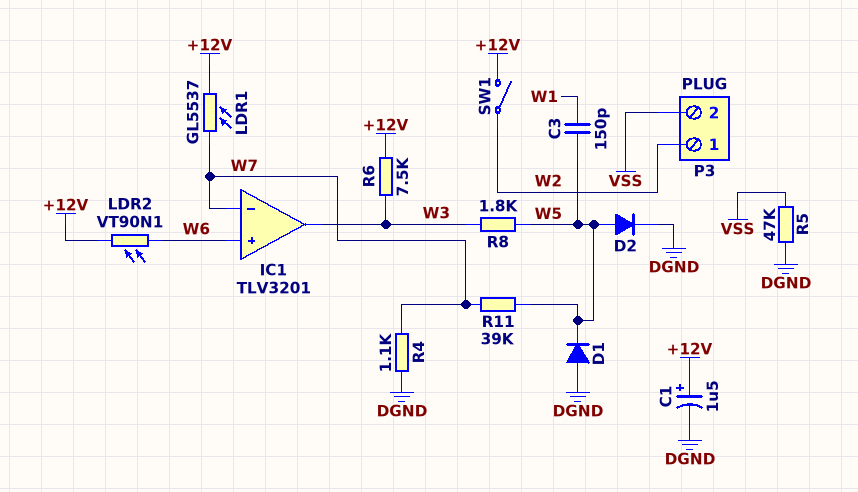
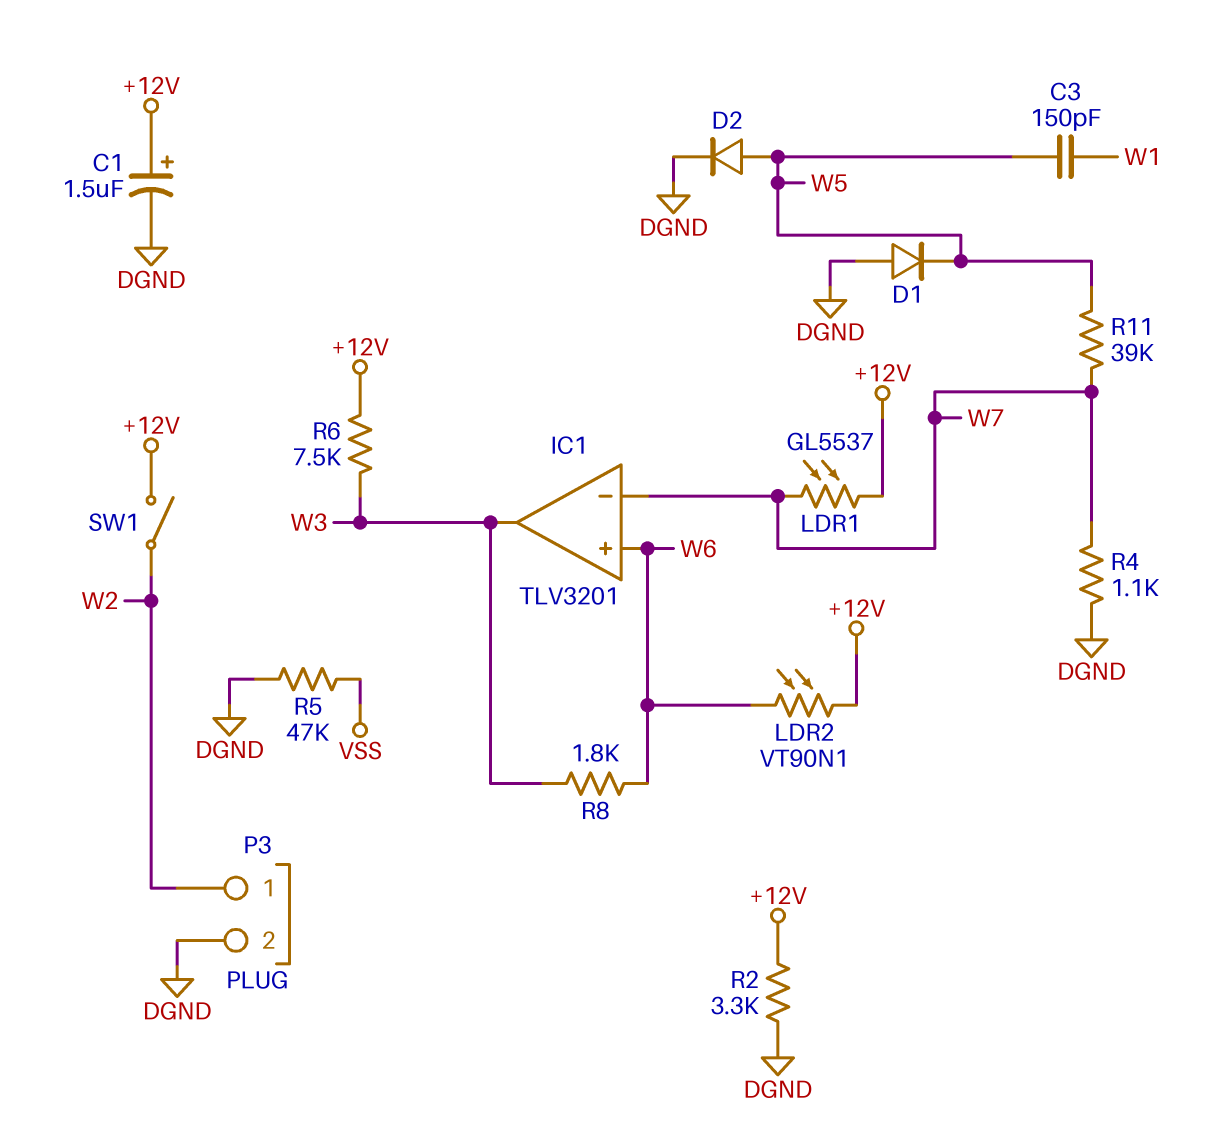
P3 pin 2: VSS -> DGND
R2: none -> 3.3k (+12V, DGND)
R8: 1.8k (W3, W5) -> 1.8k (W3, W6)

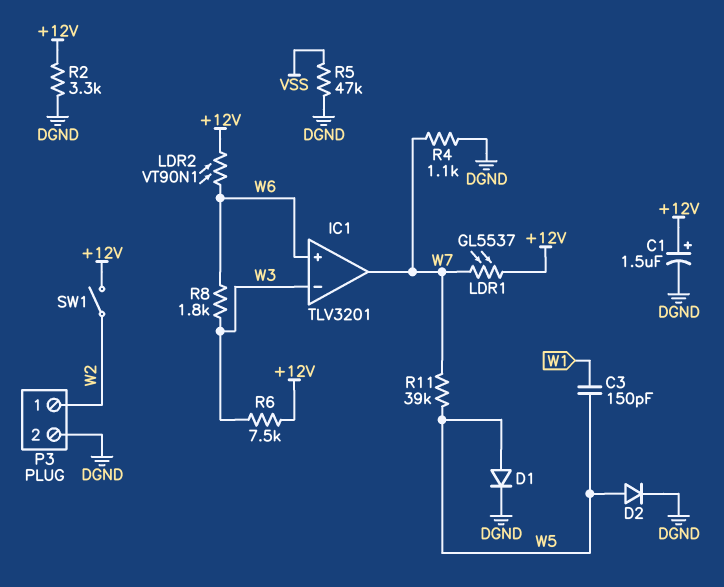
D1: diode (A DGND, K W5) -> diode (A W5, K DGND)
IC1 pin in-: W7 -> W3
IC1 pin out: W3 -> W7

